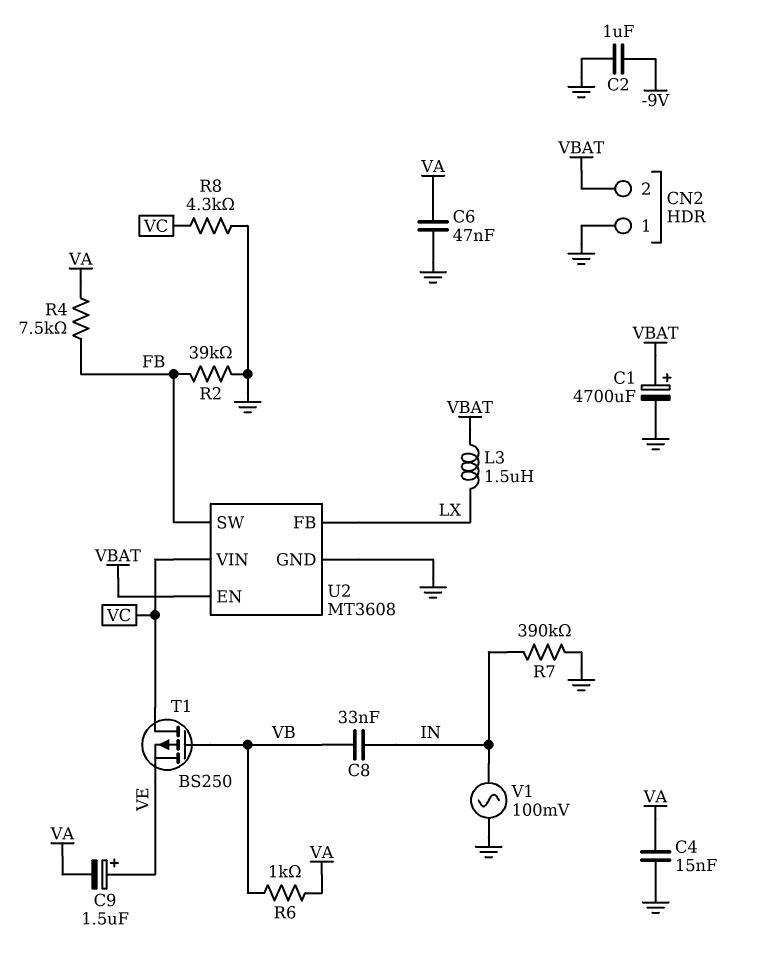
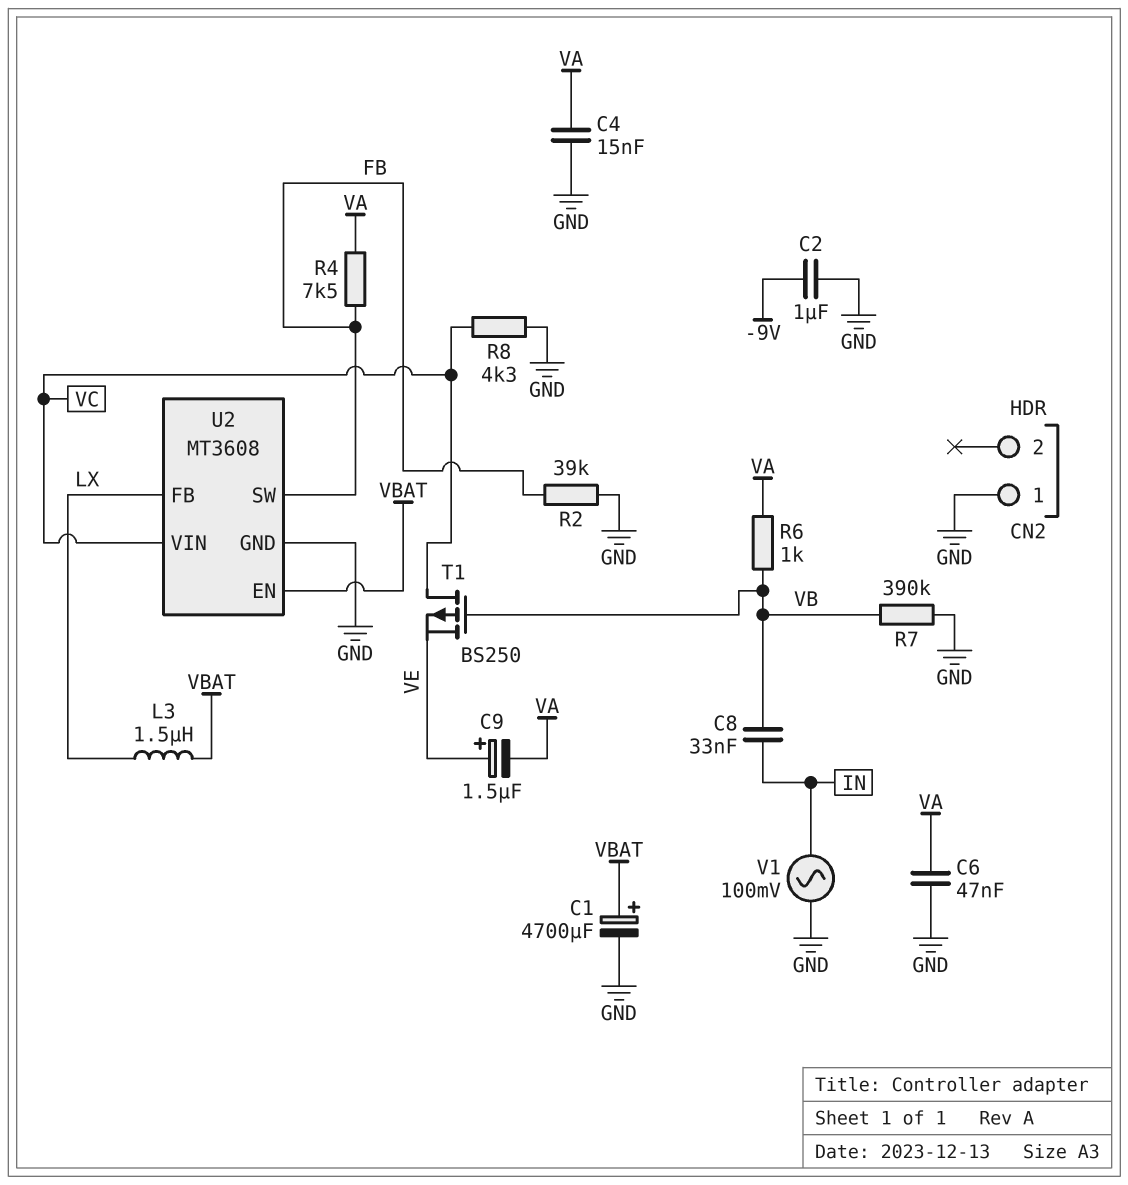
CN2 pin 2: VBAT -> none
R7: 390k (GND, IN) -> 390k (GND, VB)

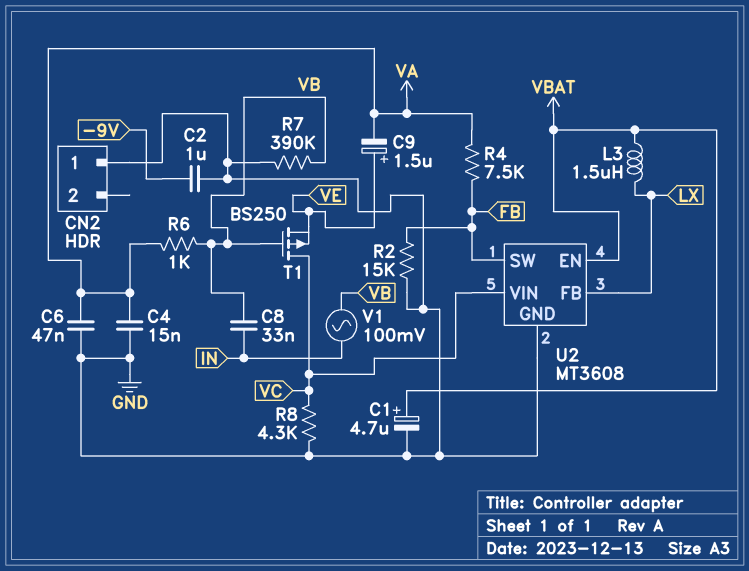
C1: 4700uF (plus VBAT, minus GND) -> 4.7uF (plus VBAT, minus GND)
R2: 39k (FB, GND) -> 15k (FB, GND)
V1: AC 100mV (GND, IN) -> AC 100mV (IN, VB)

